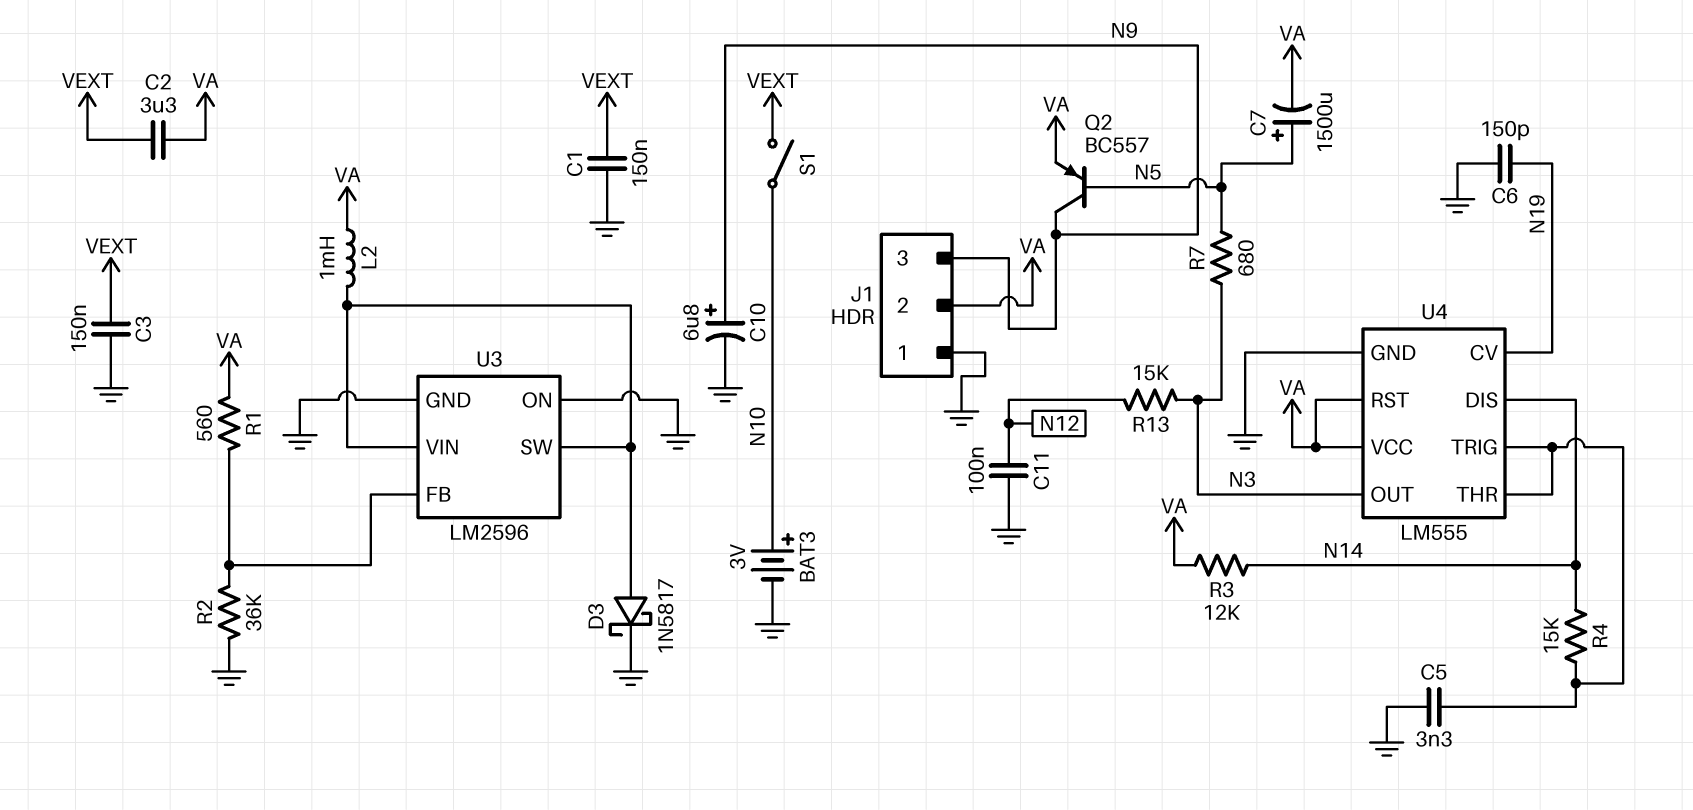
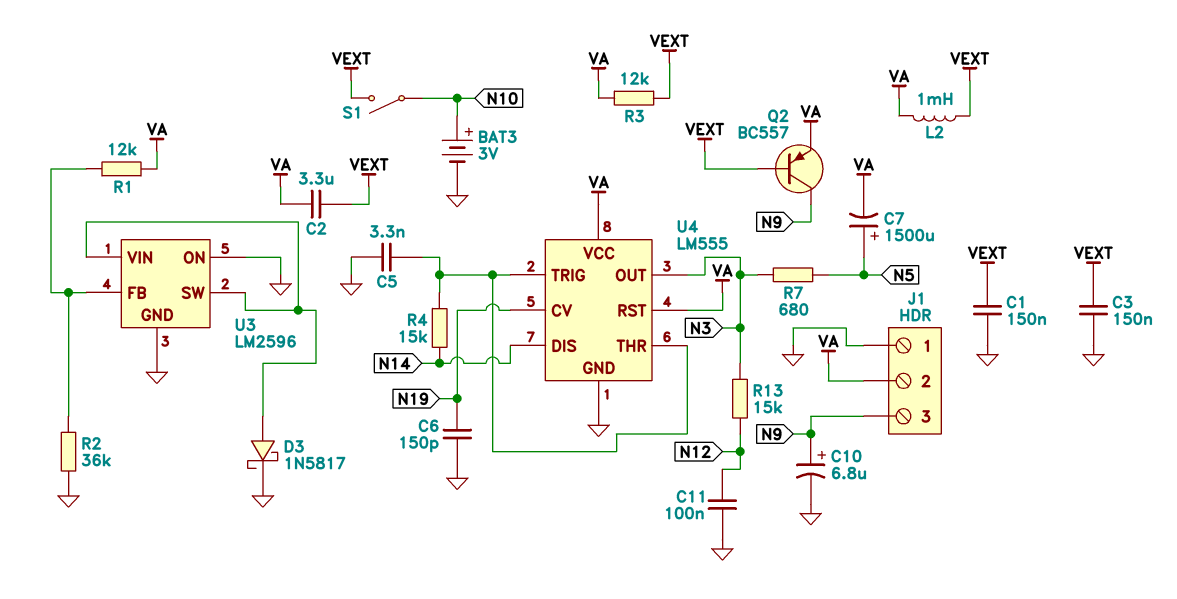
L2: 1mH (U3/SW, VA) -> 1mH (VA, VEXT)
Q2: PNP BC557 (B N5, C N9, E VA) -> PNP BC557 (B VEXT, C N9, E VA)
R1: 560 (U3/FB, VA) -> 12k (U3/FB, VA)
R3: 12k (N14, VA) -> 12k (VA, VEXT)

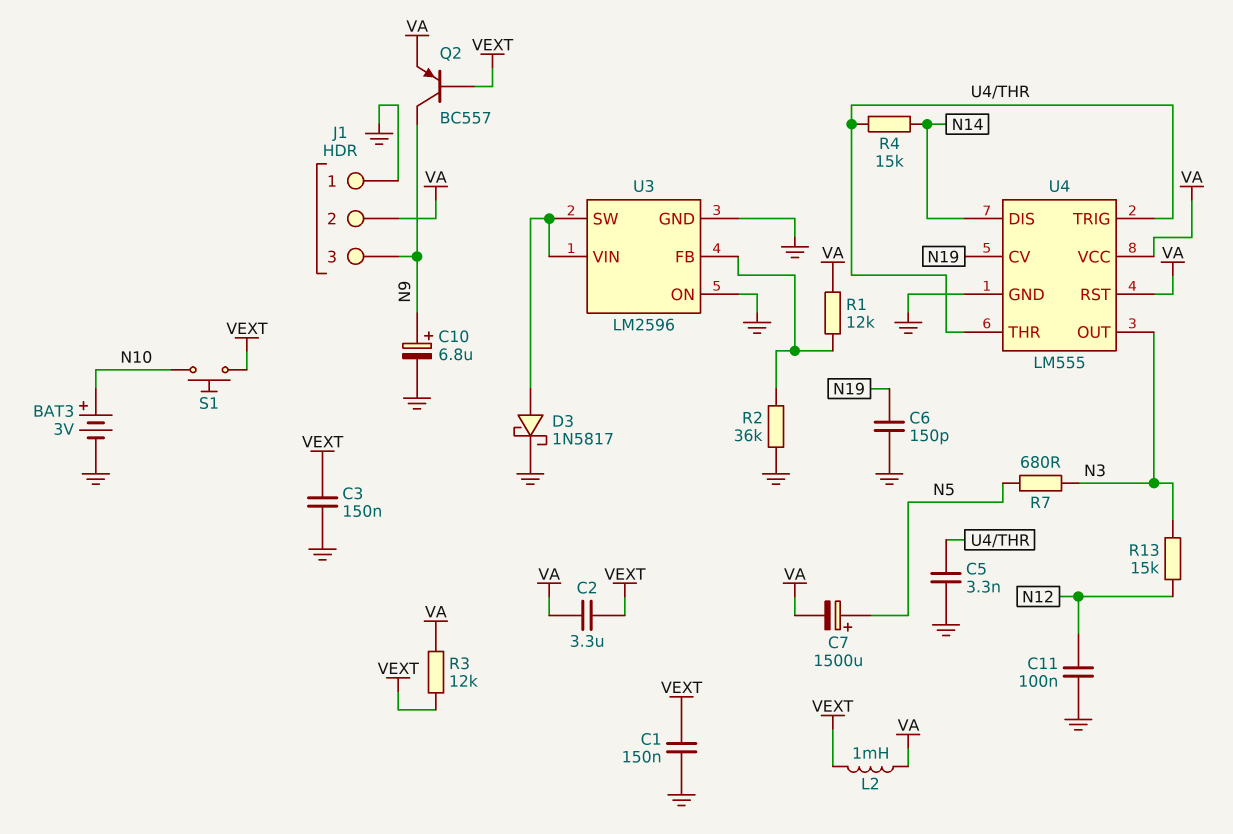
S1: switch (N10, VEXT) -> button (N10, VEXT)

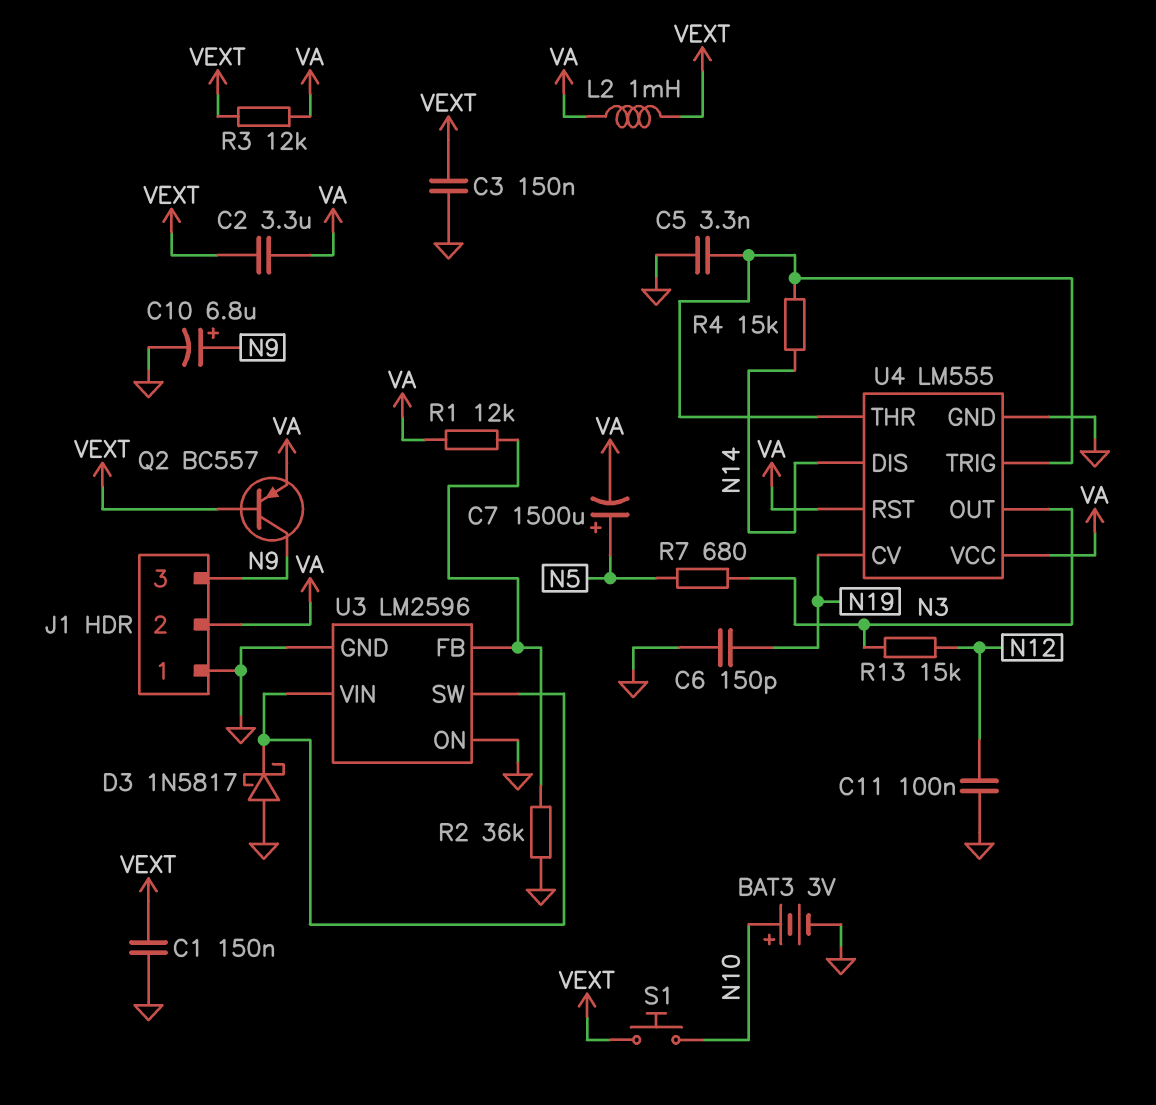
D3: schottky 1N5817 (A U3/SW, K GND) -> schottky 1N5817 (A GND, K U3/SW)

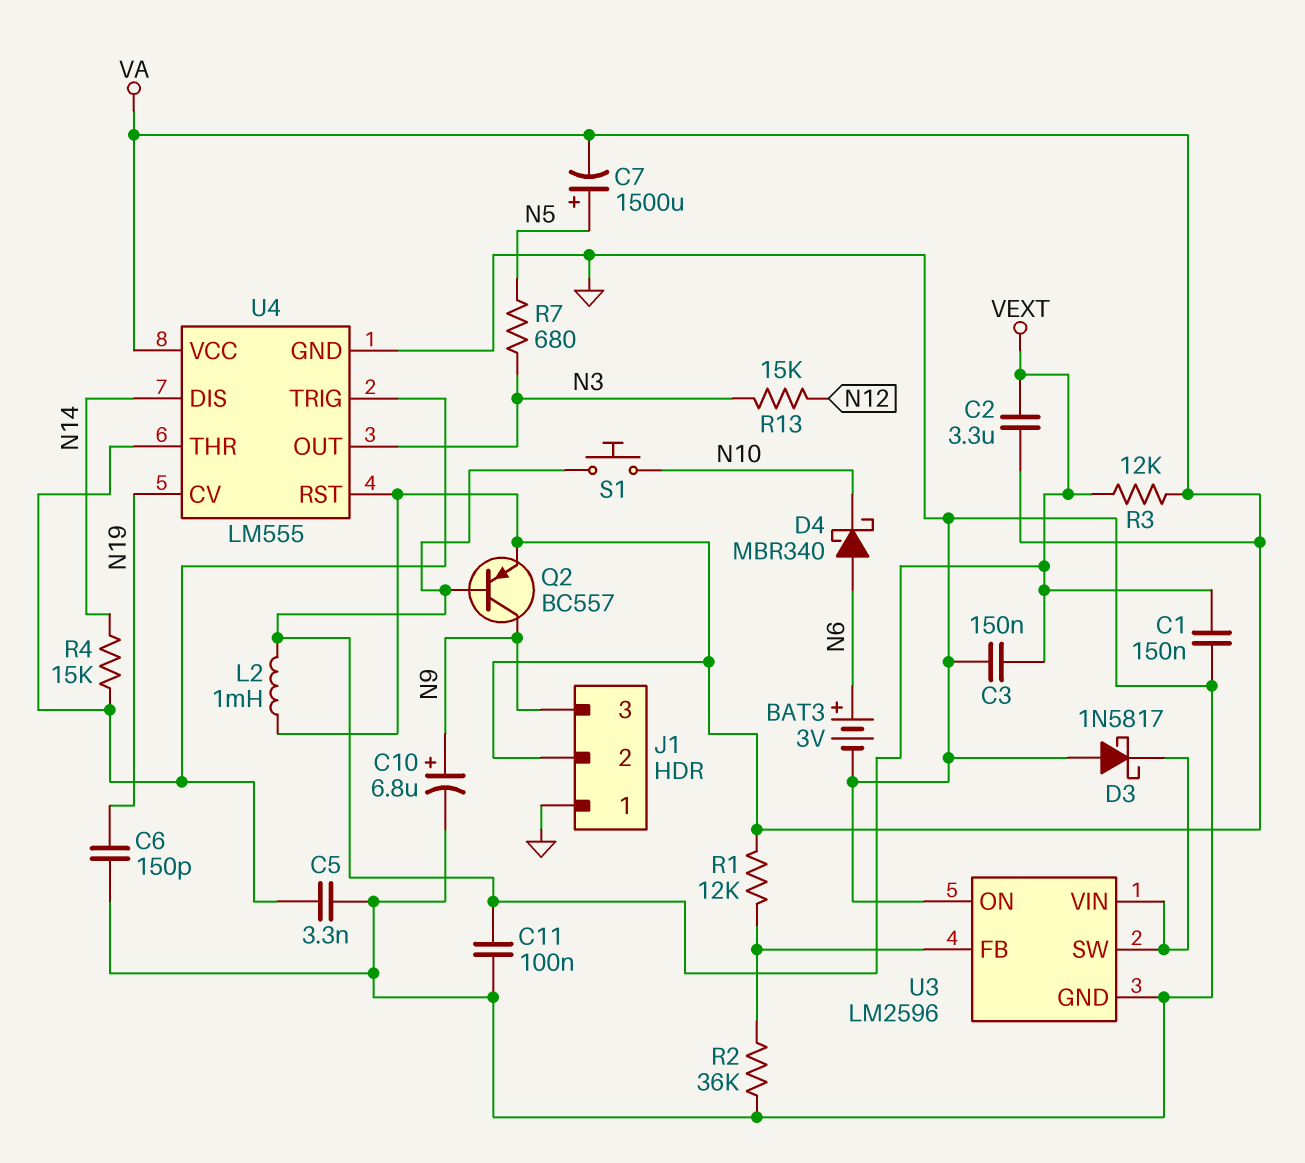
BAT3: 3V (plus N10, minus GND) -> 3V (plus N6, minus GND)
C11: 100nF (GND, N12) -> 100nF (GND, VEXT)
D4: none -> schottky MBR340 (A N6, K N10)

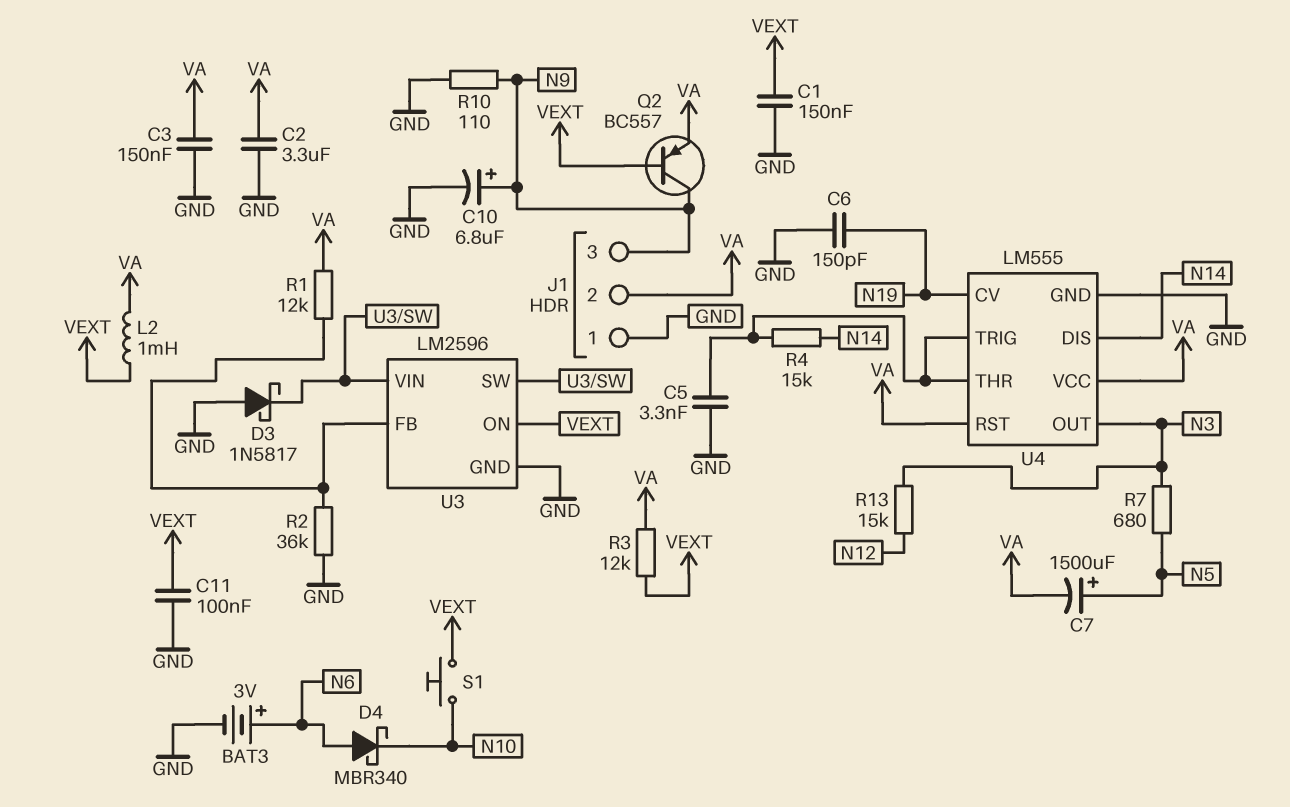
C2: 3.3uF (VA, VEXT) -> 3.3uF (GND, VA)
C3: 150nF (GND, VEXT) -> 150nF (GND, VA)
R10: none -> 110 (GND, N9)
U3 pin ON: GND -> VEXT

